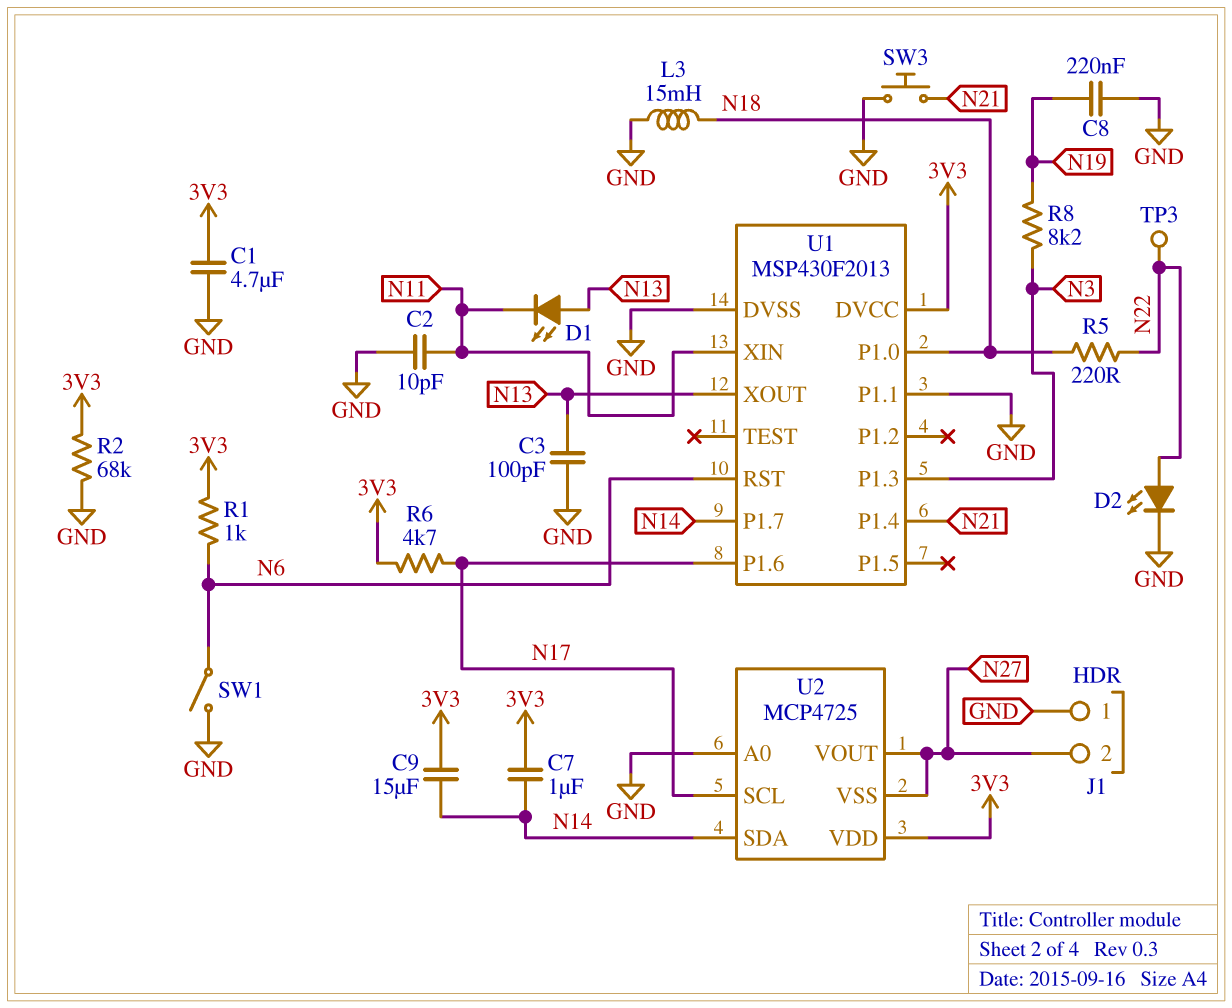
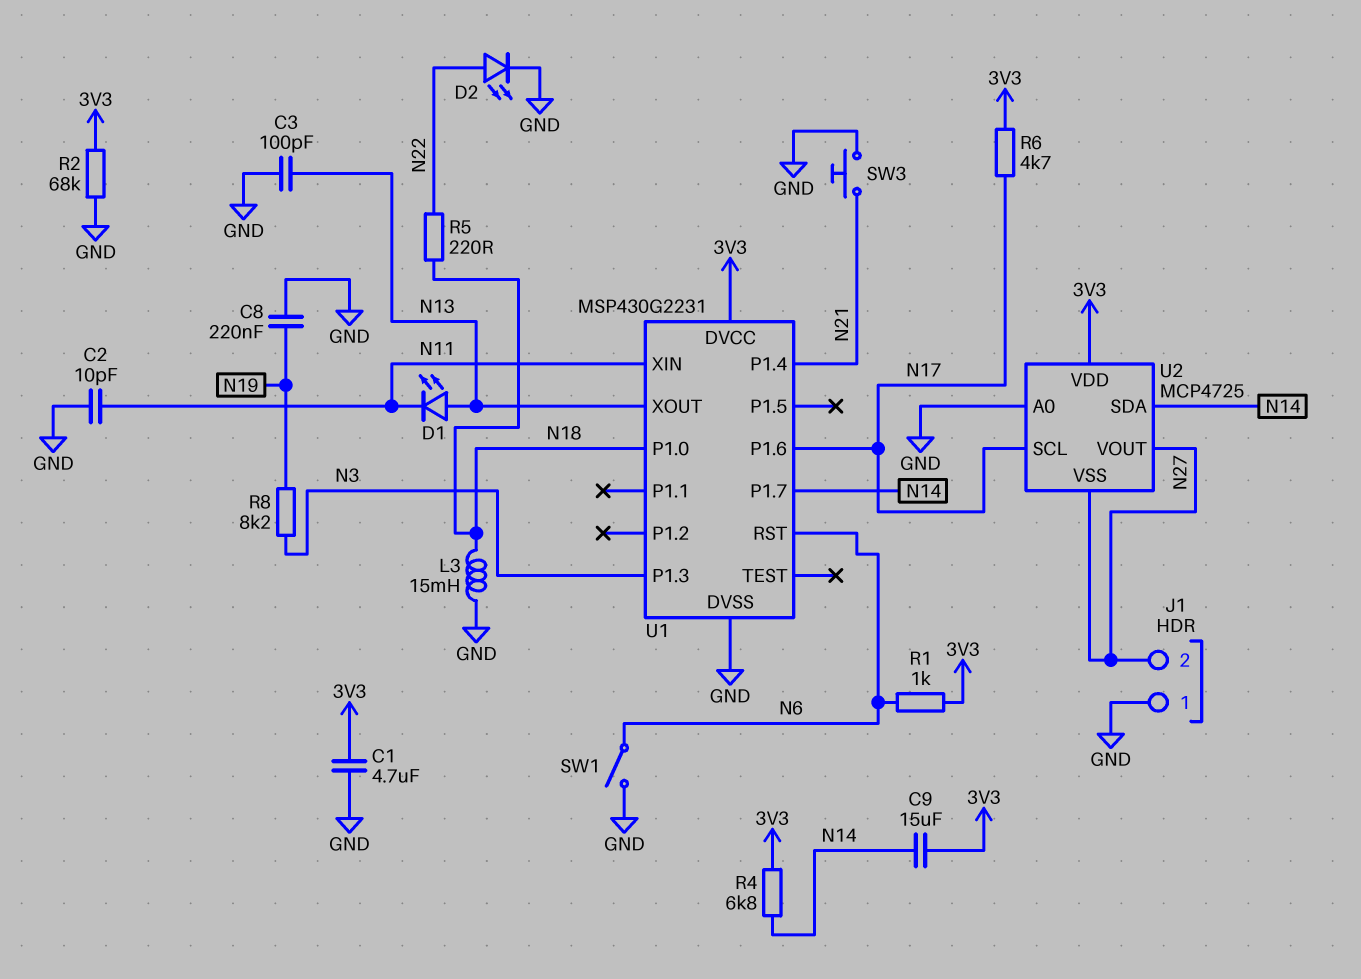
C7: 1uF (3V3, N14) -> none
R4: none -> 6.8k (3V3, N14)
TP3: test point (N22) -> none
U1: MSP430F2013 -> MSP430G2231
U1 pin P1.1: GND -> none

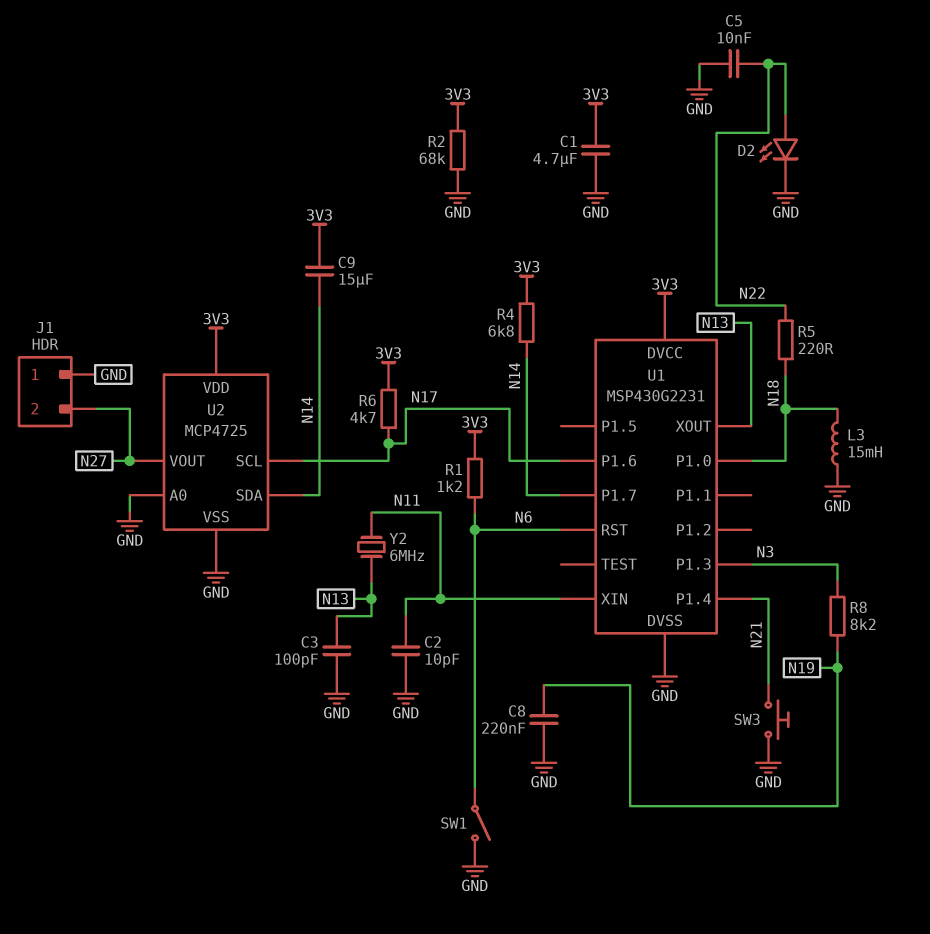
C5: none -> 10nF (GND, N22)
D1: LED (A N13, K N11) -> none
R1: 1k (3V3, N6) -> 1.2k (3V3, N6)
U2 pin VSS: N27 -> GND
Y2: none -> 6MHz (N11, N13)

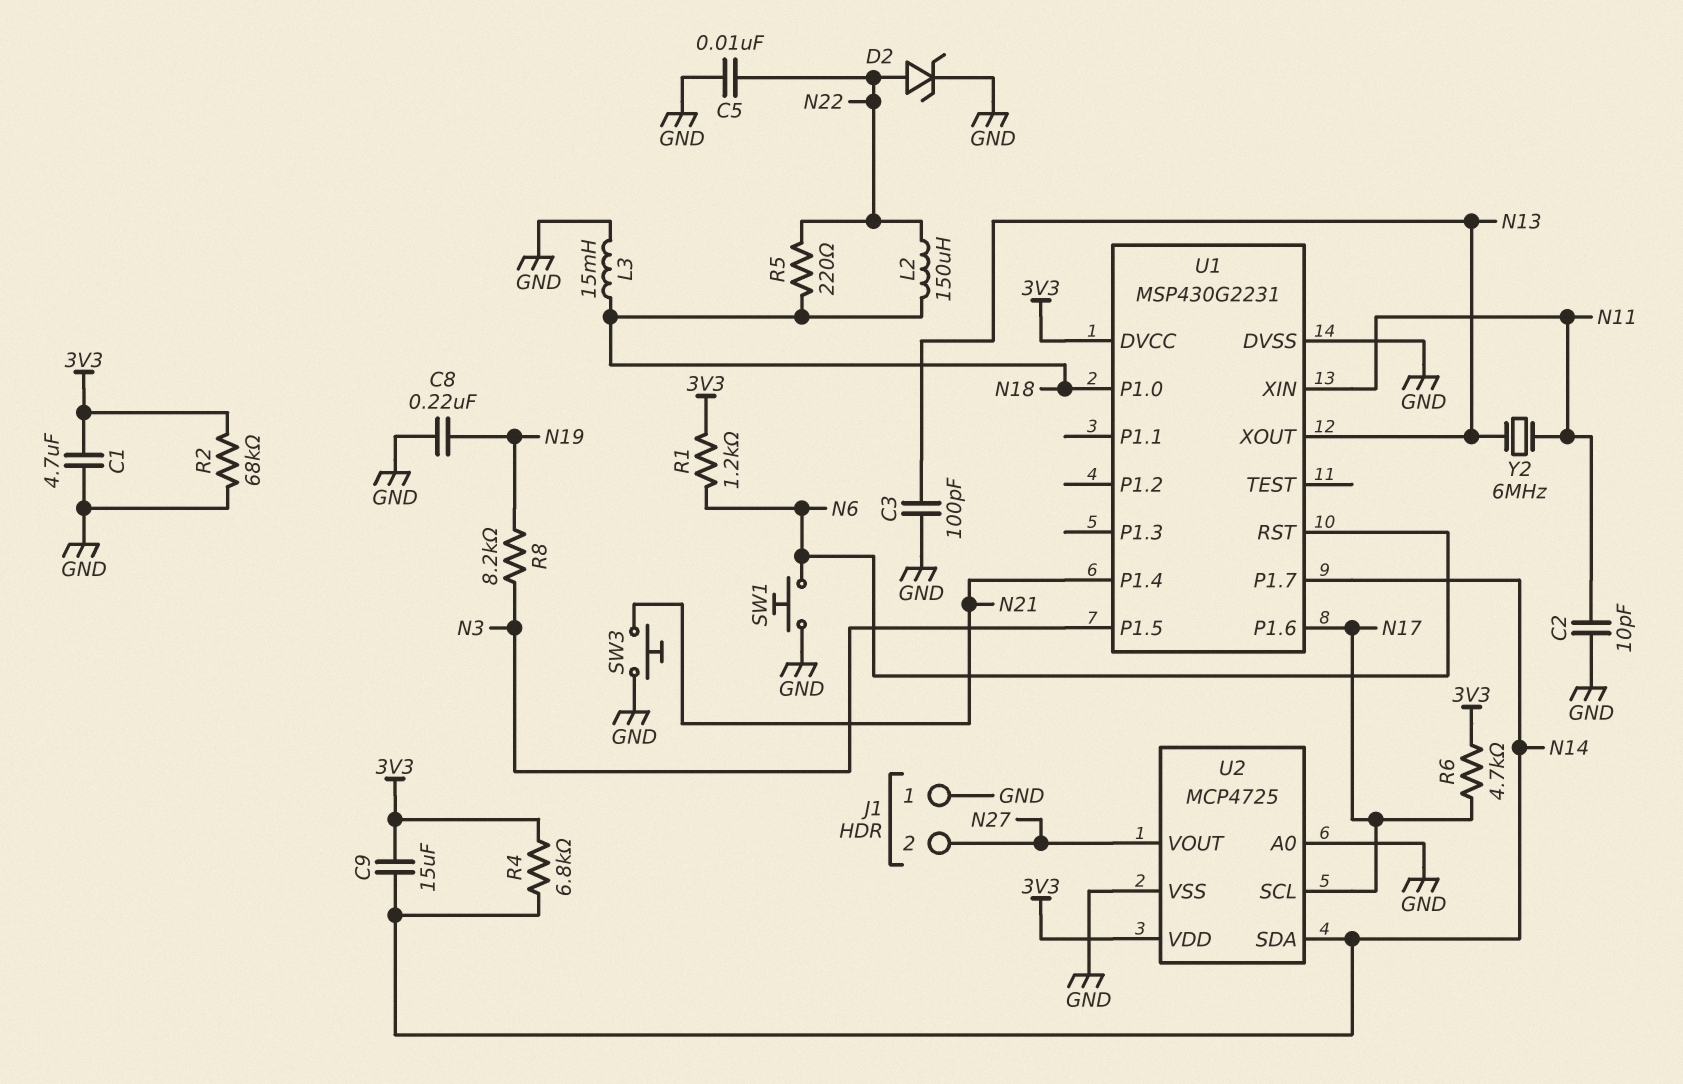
D2: LED (A N22, K GND) -> zener (A N22, K GND)
L2: none -> 150uH (N18, N22)
SW1: switch (GND, N6) -> button (GND, N6)
U1 pin P1.3: N3 -> none
U1 pin P1.5: none -> N3

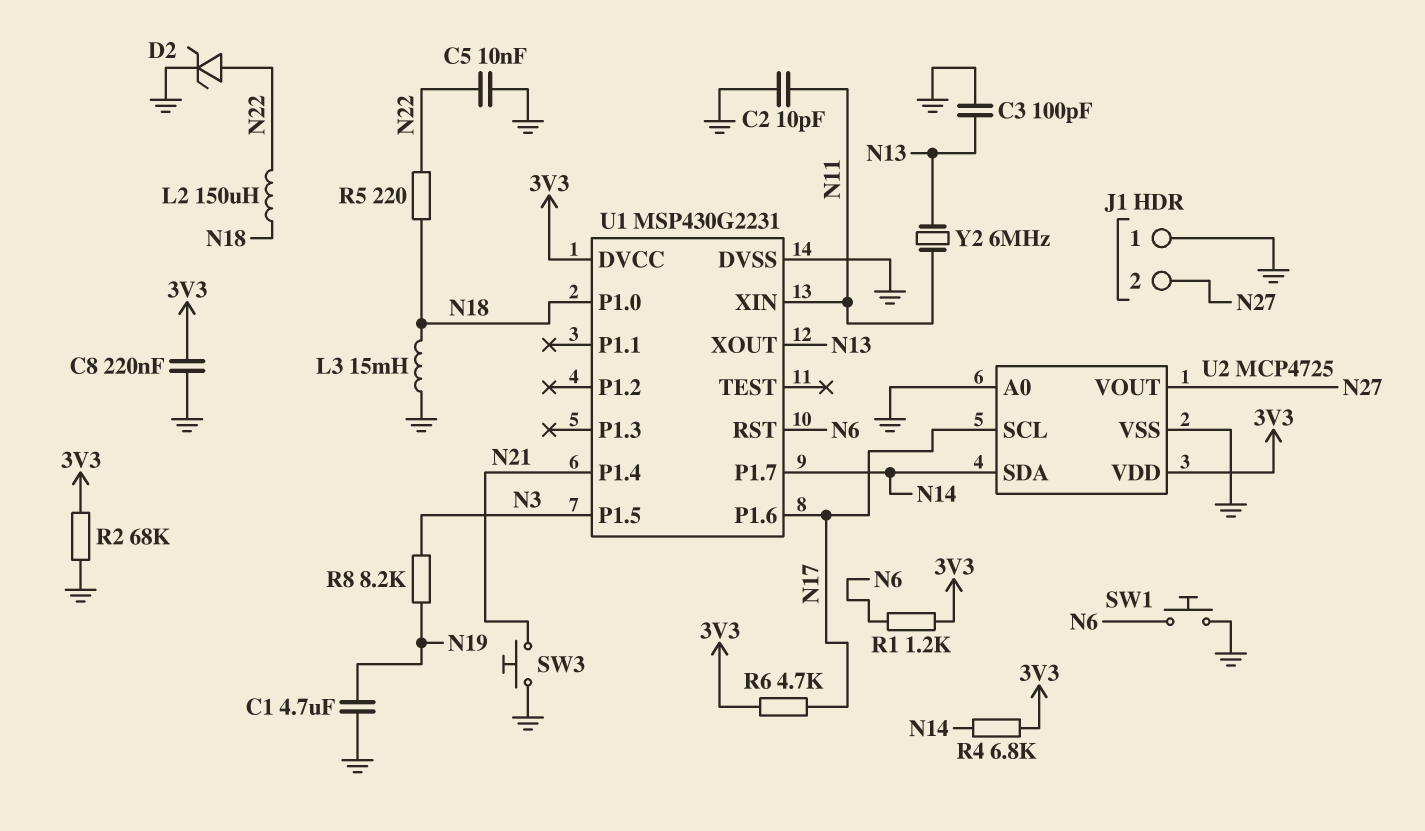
C1: 4.7uF (3V3, GND) -> 4.7uF (GND, N19)
C8: 220nF (GND, N19) -> 220nF (3V3, GND)
C9: 15uF (3V3, N14) -> none

